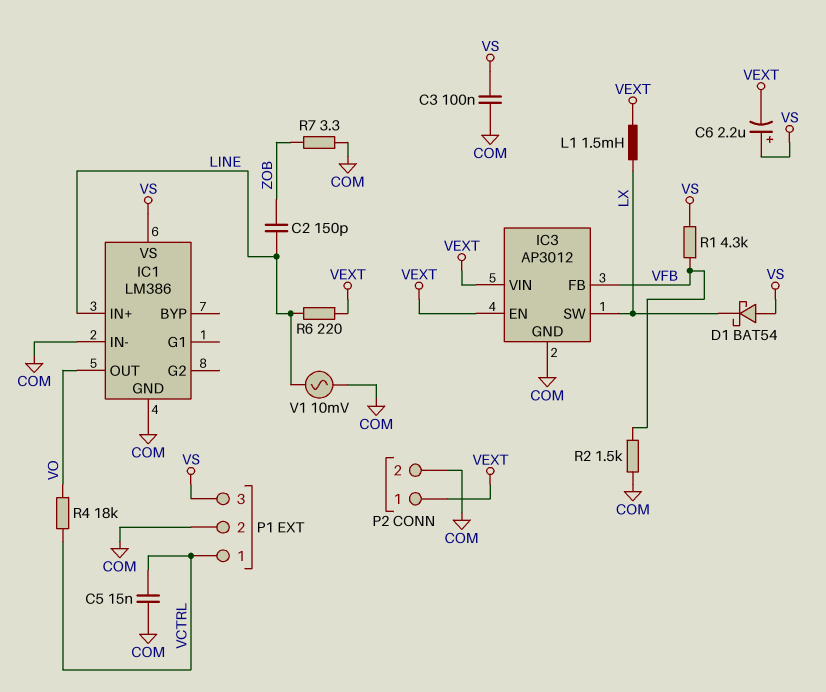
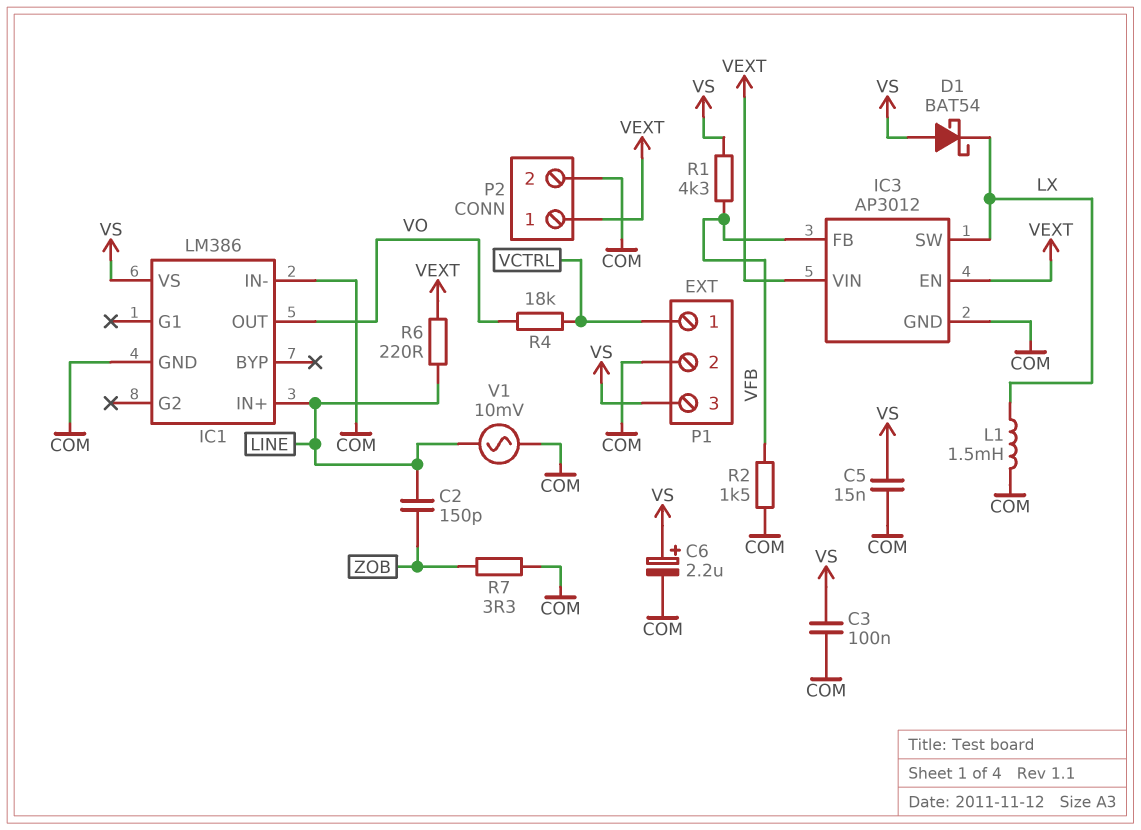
C5: 15nF (COM, VCTRL) -> 15nF (COM, VS)
C6: 2.2uF (plus VS, minus VEXT) -> 2.2uF (plus VS, minus COM)
L1: 1.5mH (LX, VEXT) -> 1.5mH (COM, LX)

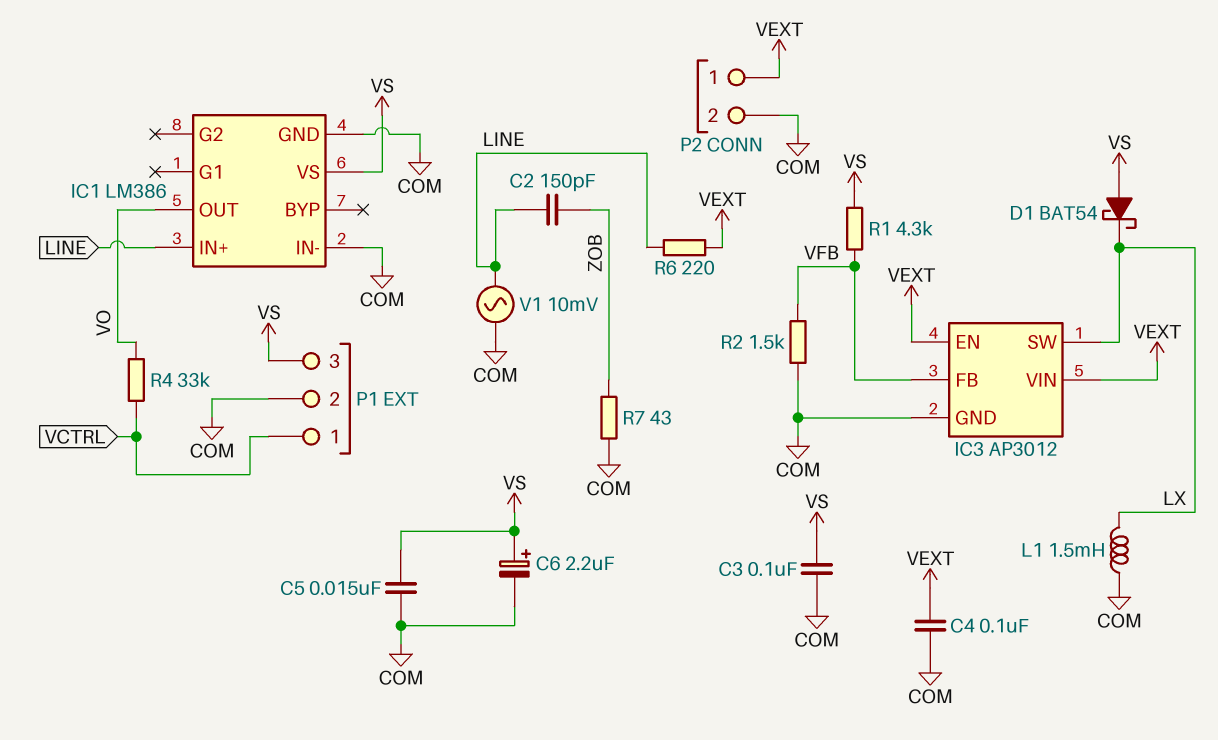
C4: none -> 100nF (COM, VEXT)
R4: 18k (VCTRL, VO) -> 33k (VCTRL, VO)
R7: 3.3 (COM, ZOB) -> 43 (COM, ZOB)

